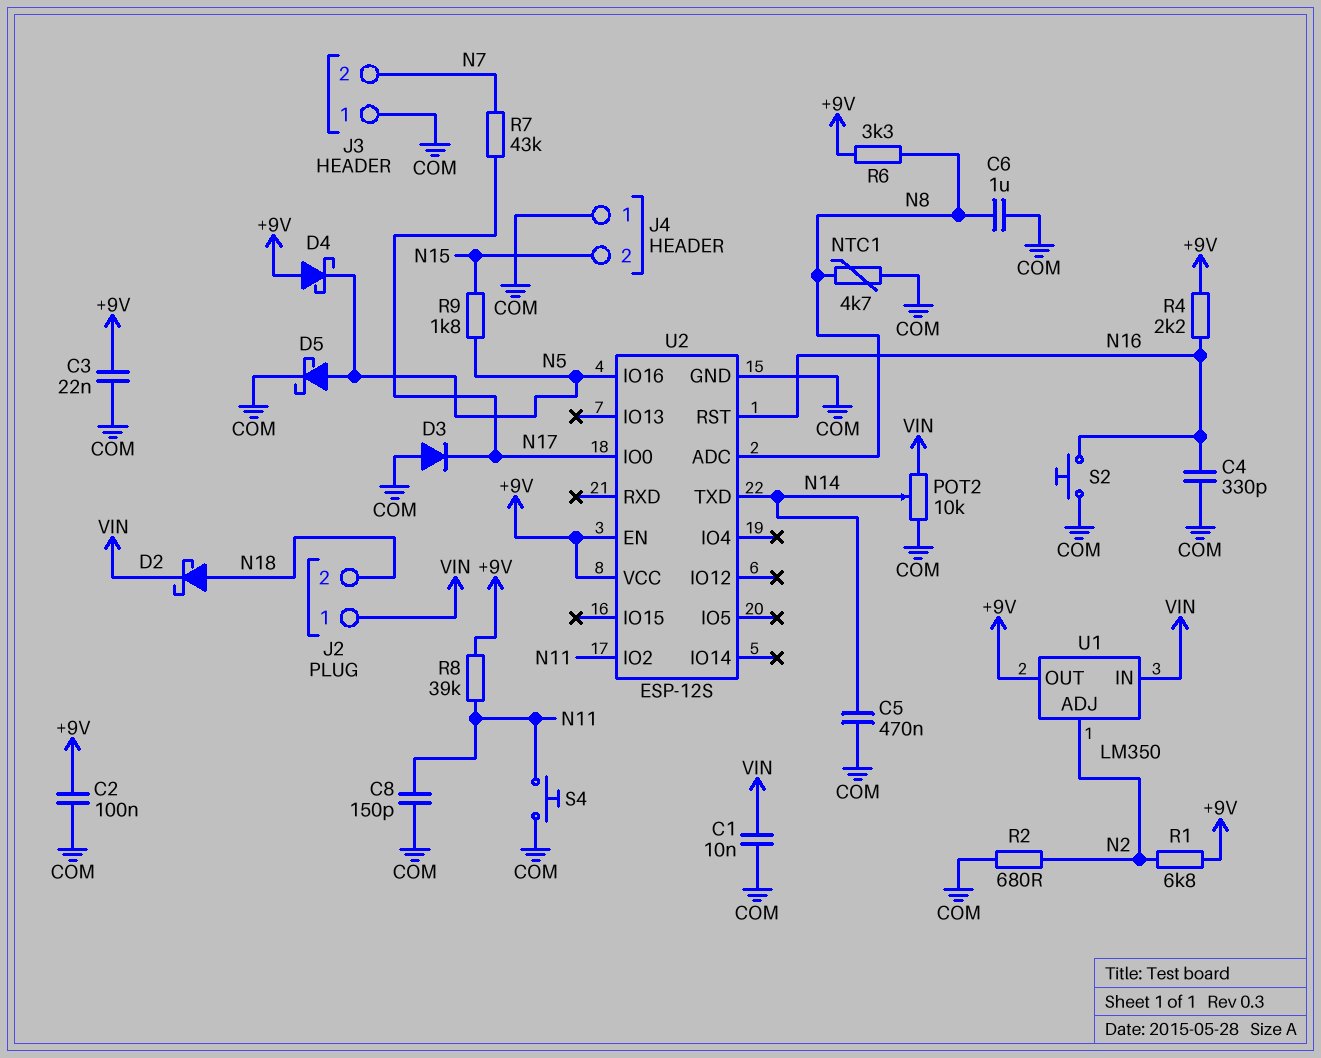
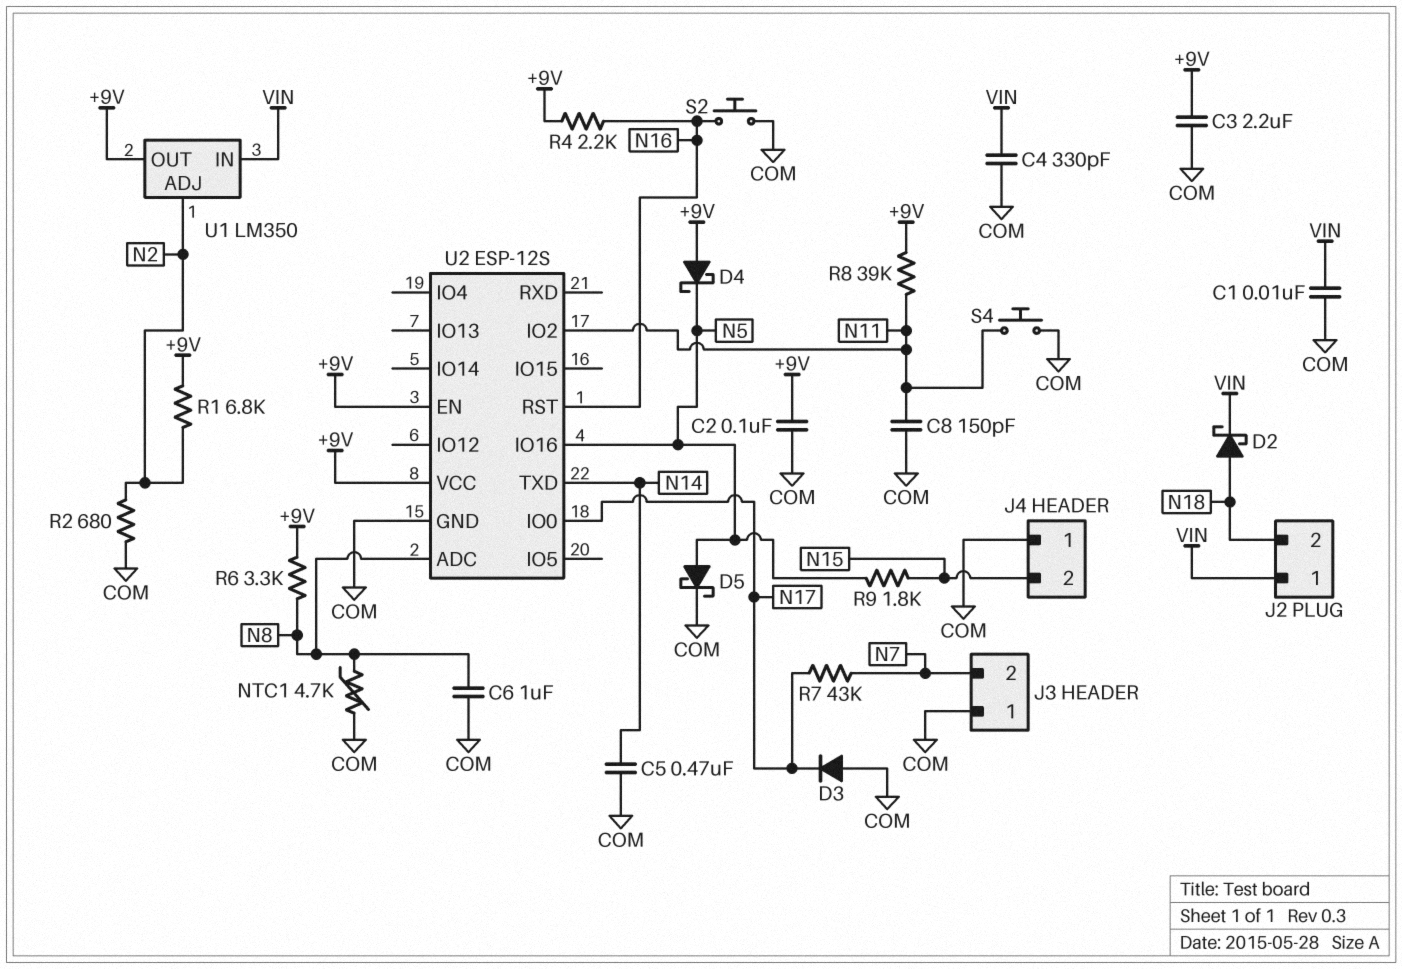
C3: 22nF (+9V, COM) -> 2.2uF (+9V, COM)
C4: 330pF (COM, N16) -> 330pF (COM, VIN)
POT2: 10k (COM, VIN, wiper N14) -> none

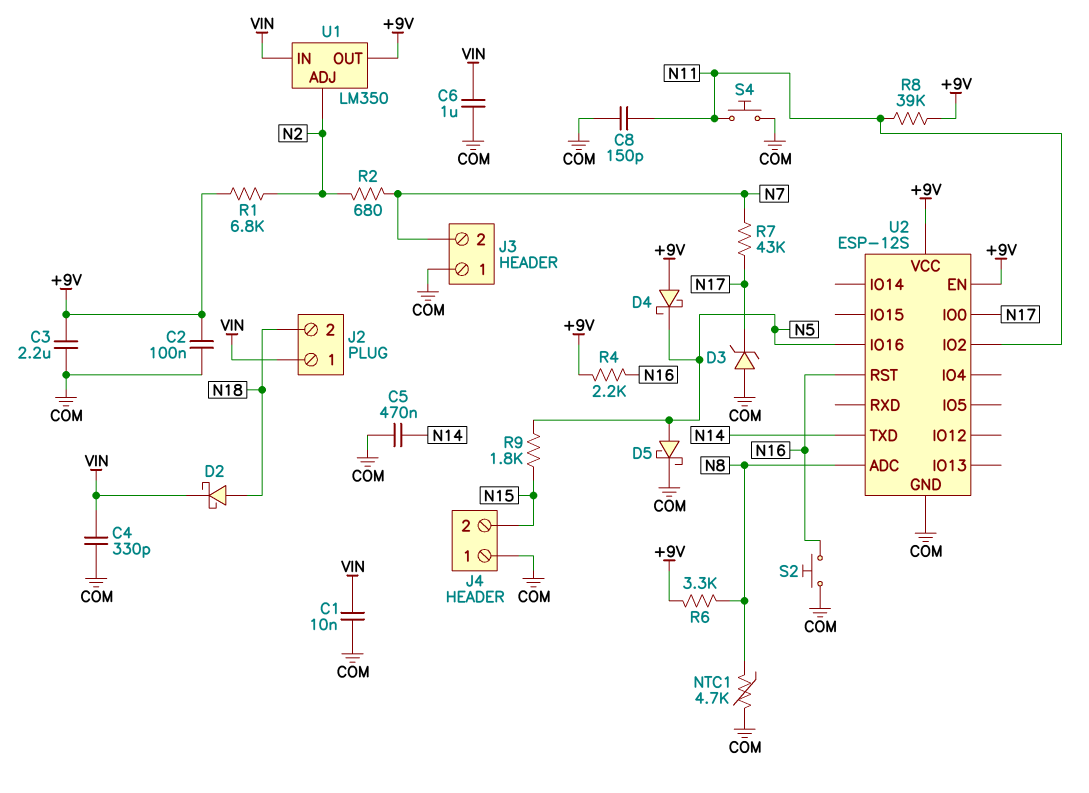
C6: 1uF (COM, N8) -> 1uF (COM, VIN)
D3: diode (A COM, K N17) -> zener (A COM, K N17)
R2: 680 (COM, N2) -> 680 (N2, N7)

